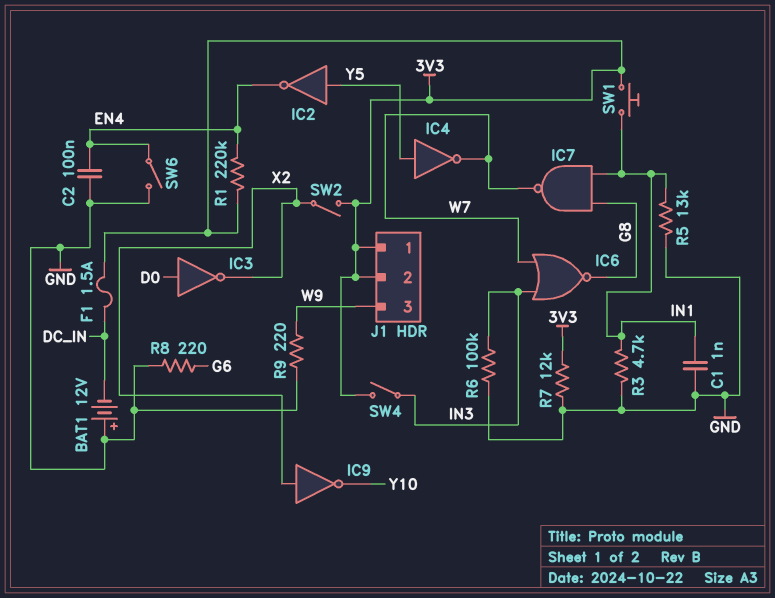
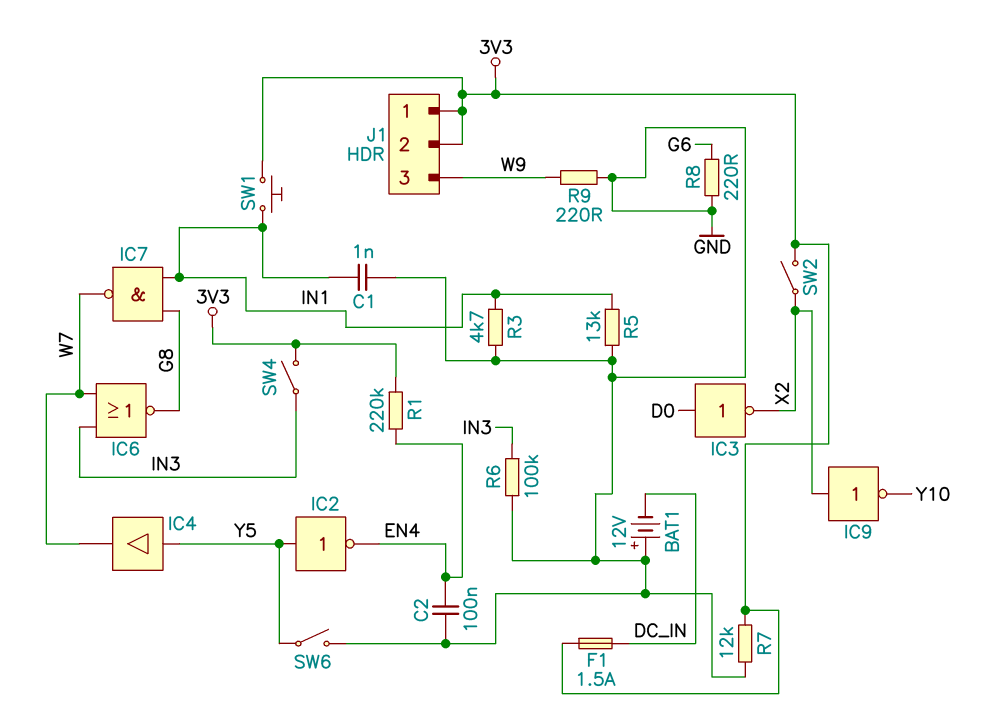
IC4: NOT (in Y5, out W7) -> buffer (in Y5, out W7)
SW6: switch (EN4, GND) -> switch (GND, Y5)

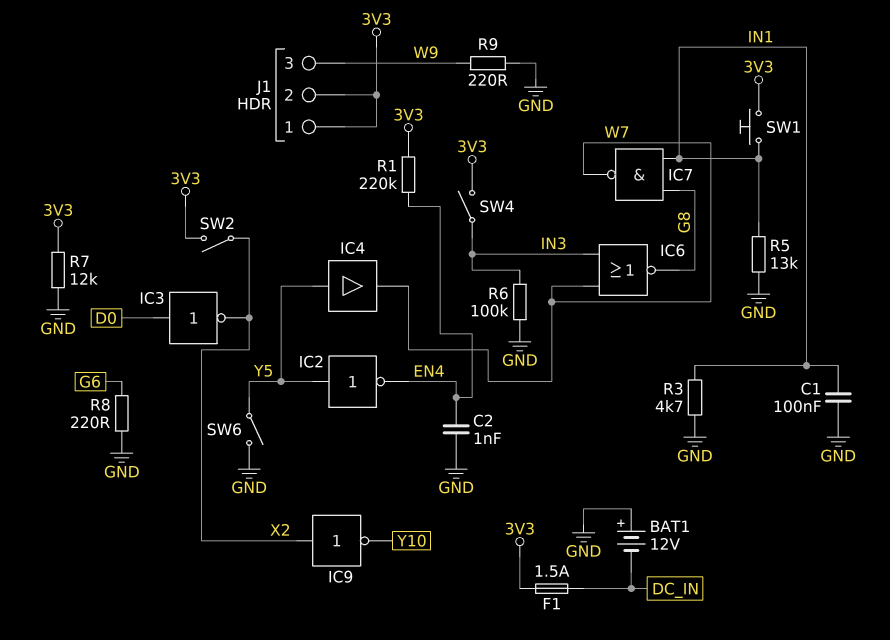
C1: 1nF (GND, IN1) -> 100nF (GND, IN1)
C2: 100nF (EN4, GND) -> 1nF (EN4, GND)

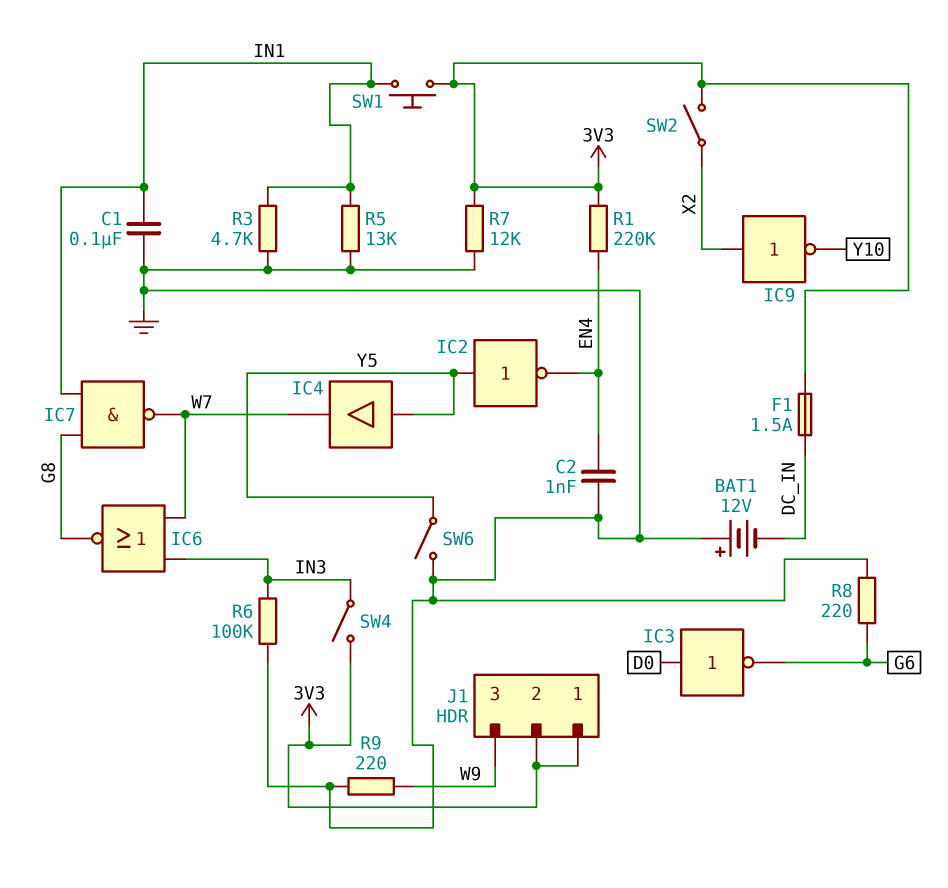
IC3: NOT (in D0, out X2) -> NOT (in D0, out G6)

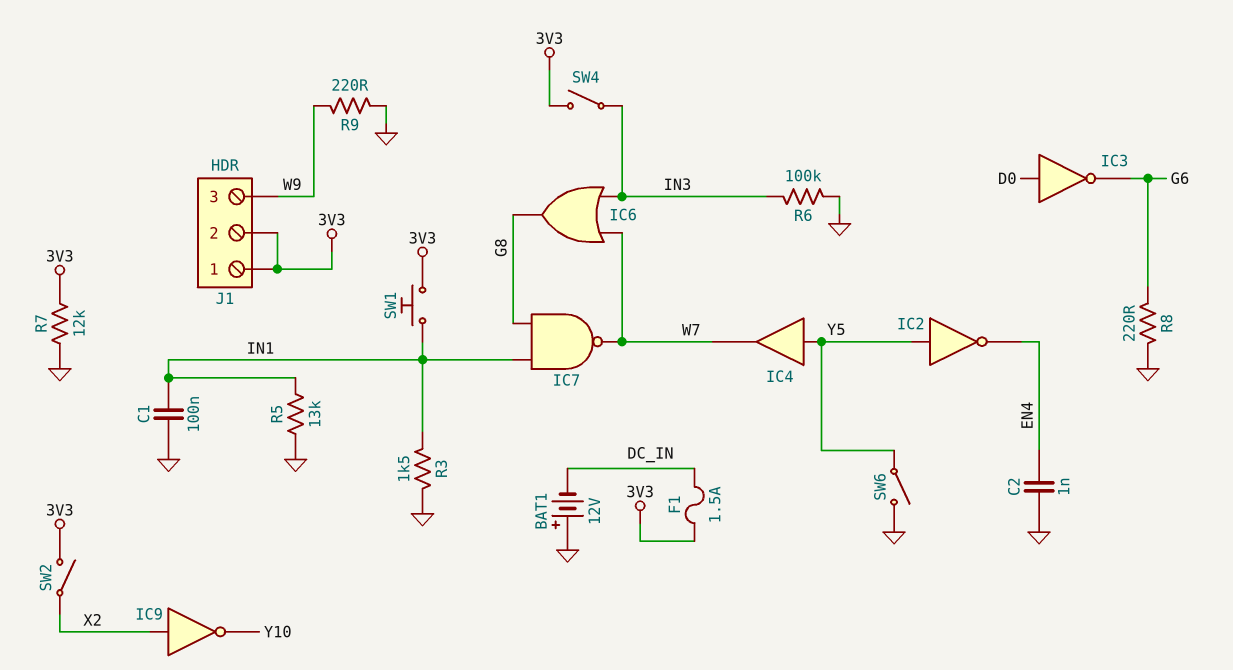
IC6: NOR (in IN3, in W7, out G8) -> OR (in IN3, in W7, out G8)
R1: 220k (3V3, EN4) -> none
R3: 4.7k (GND, IN1) -> 1.5k (GND, IN1)

